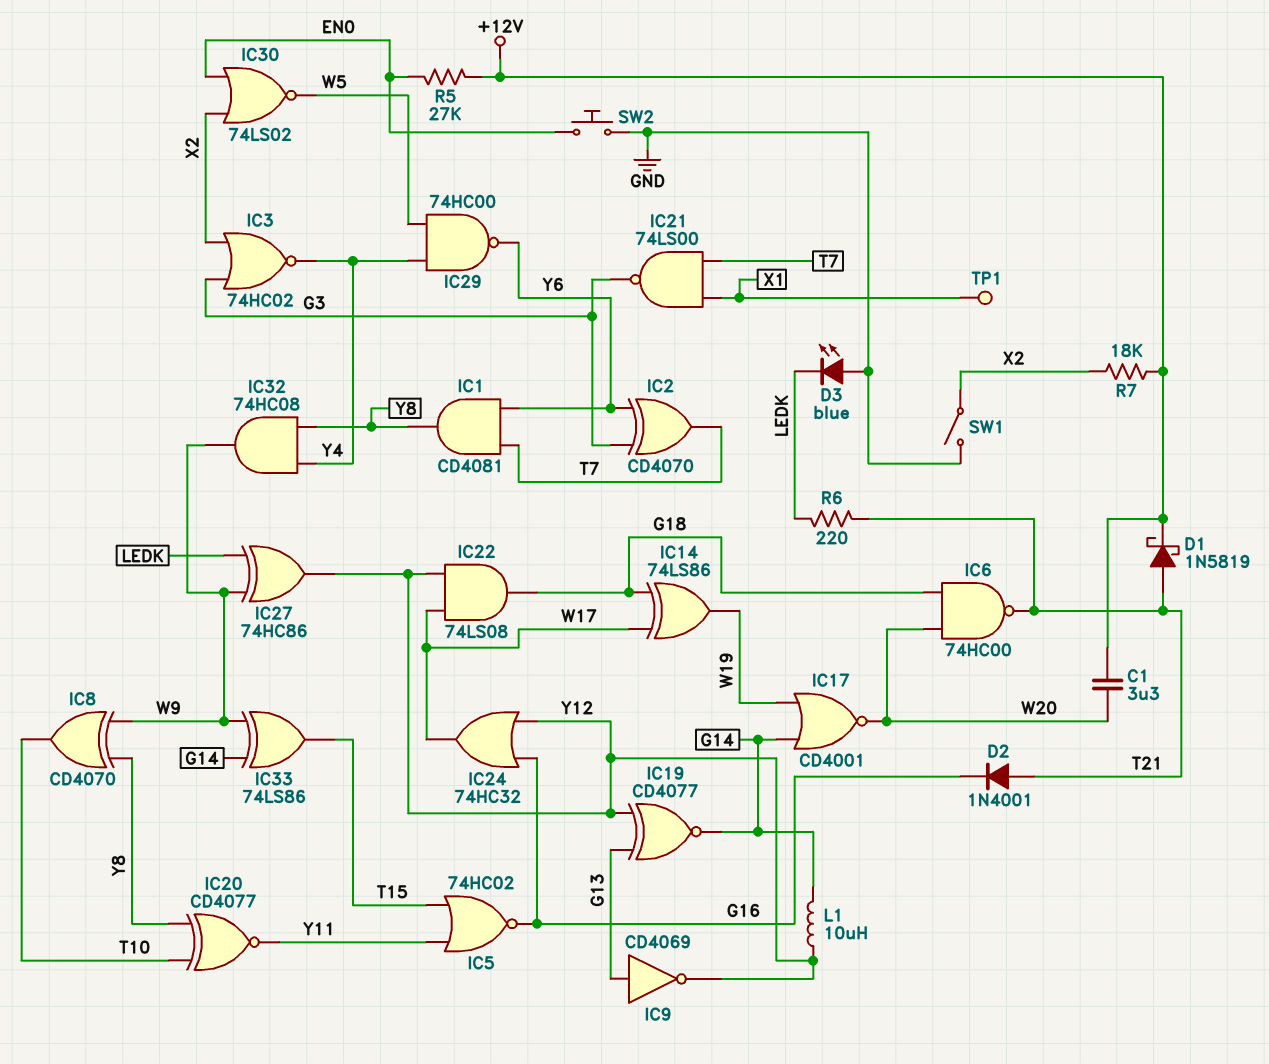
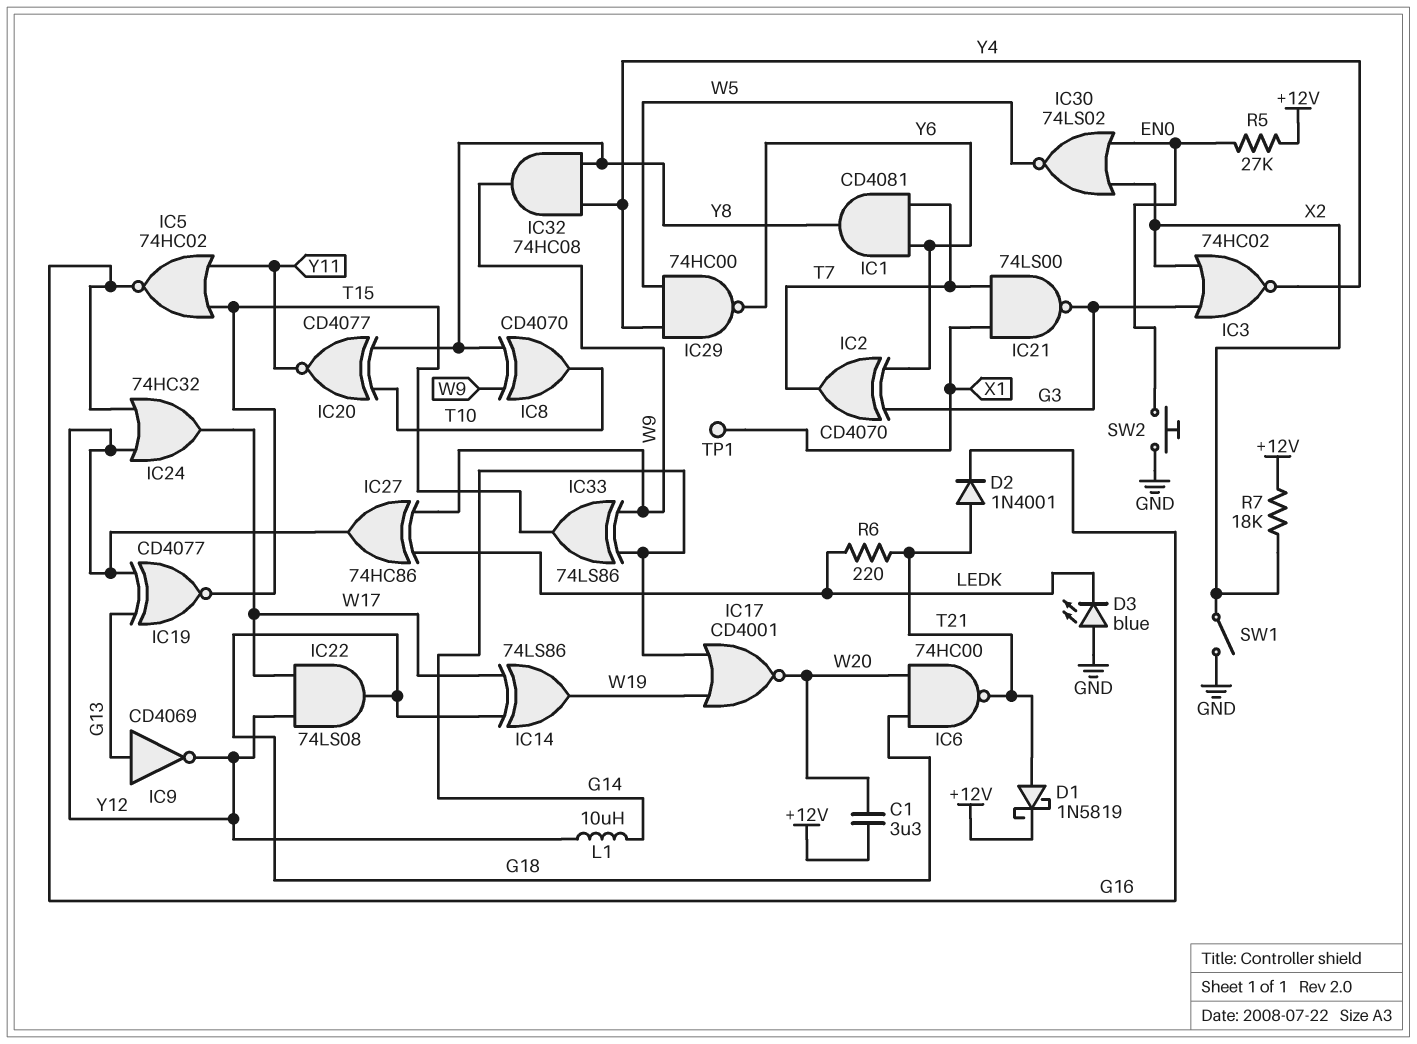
IC19: XNOR CD4077 (in G13, in Y12, out G14) -> XNOR CD4077 (in G13, in Y12, out T15)

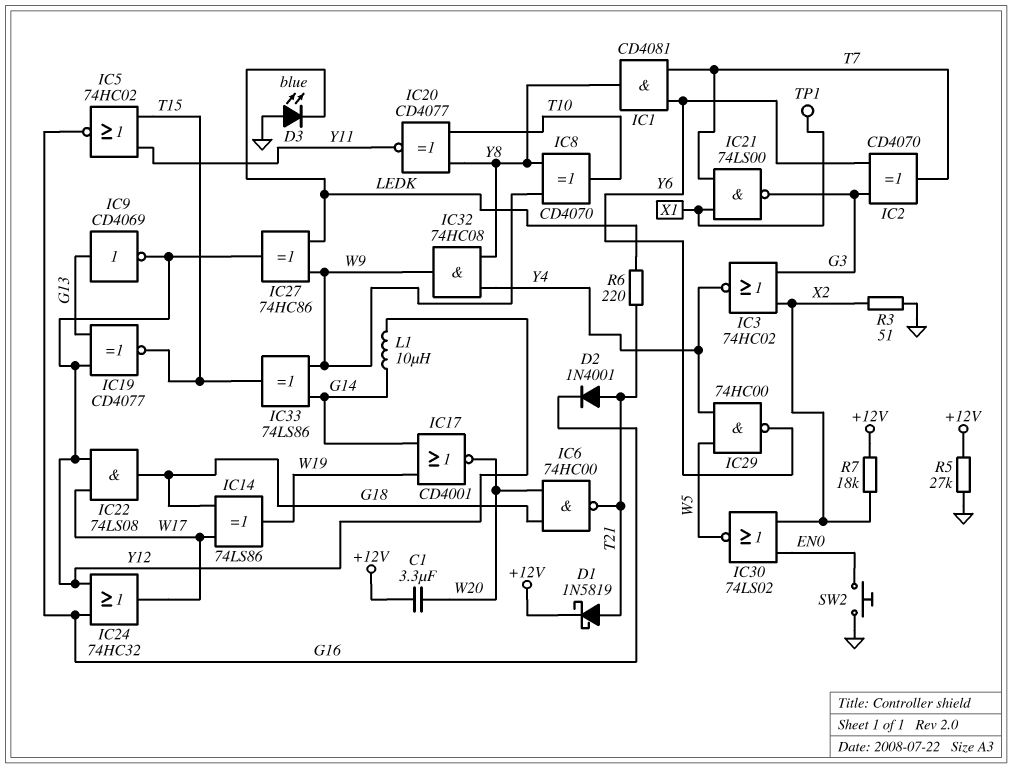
R3: none -> 51 (GND, X2)
R5: 27k (+12V, EN0) -> 27k (+12V, GND)
SW1: switch (GND, X2) -> none

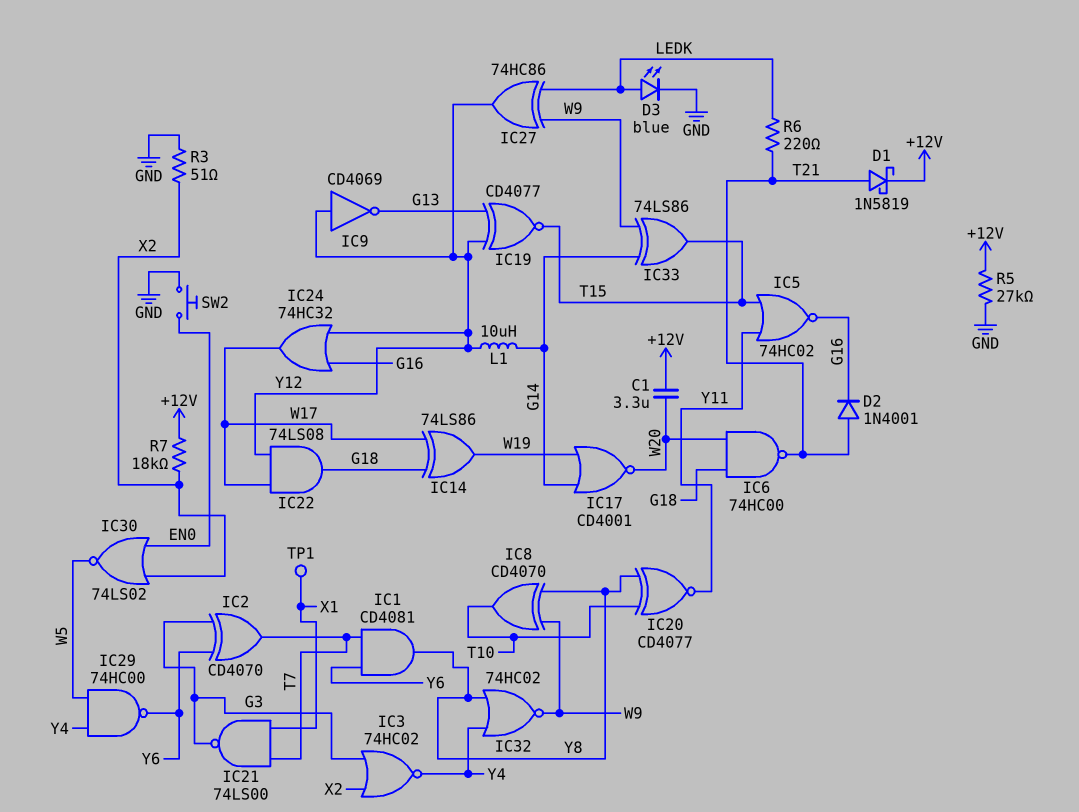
D3: LED blue (A GND, K LEDK) -> LED blue (A LEDK, K GND)
IC9: NOT CD4069 (in G13, out Y12) -> NOT CD4069 (in Y12, out G13)
IC32: AND 74HC08 (in Y4, in Y8, out W9) -> NOR 74HC02 (in Y4, in Y8, out W9)

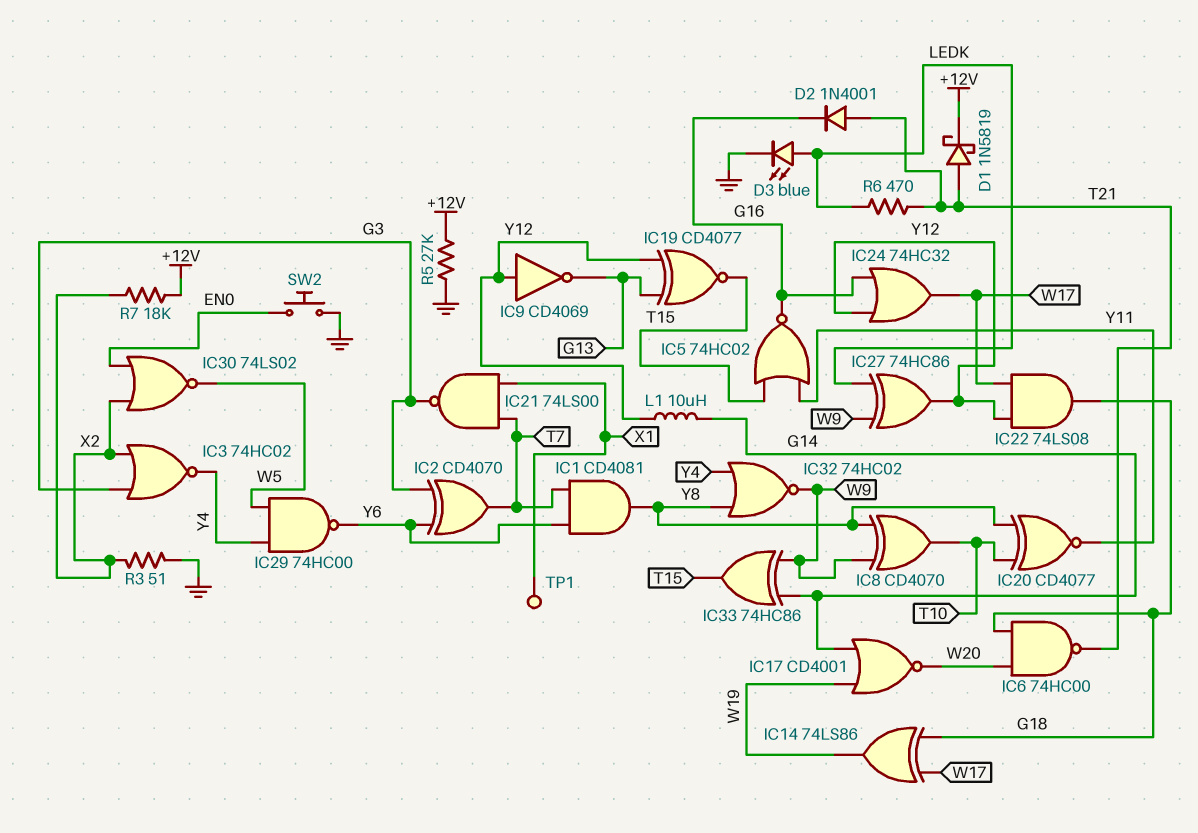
C1: 3.3uF (+12V, W20) -> none
IC33: XOR 74LS86 (in G14, in W9, out T15) -> XOR 74HC86 (in G14, in W9, out T15)
R6: 220 (LEDK, T21) -> 470 (LEDK, T21)

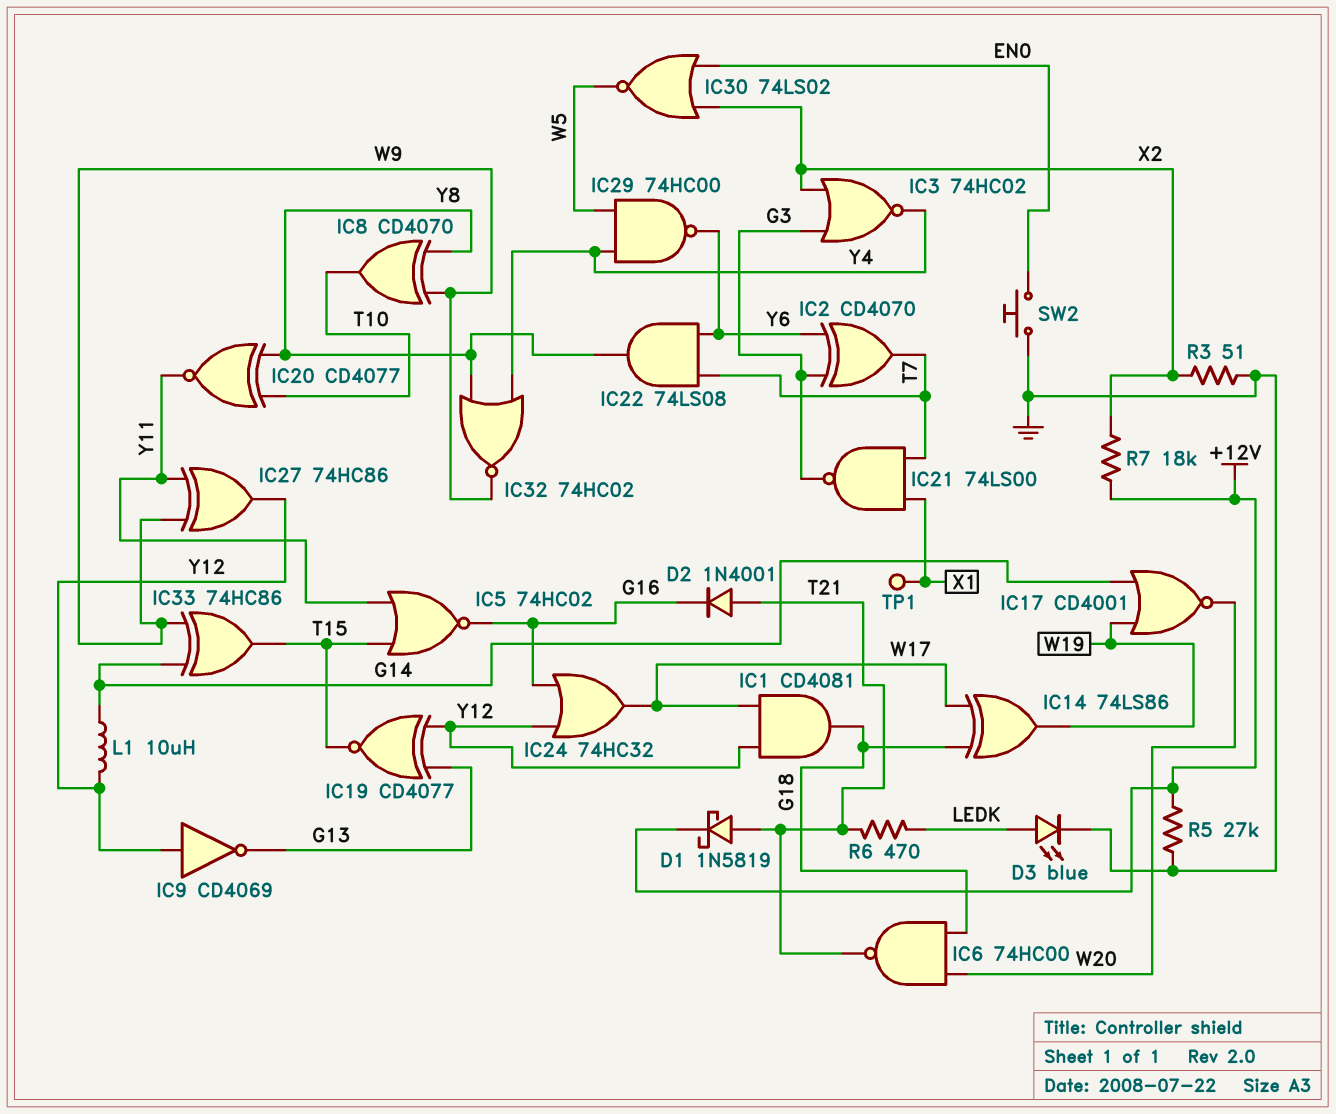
IC1: AND CD4081 (in T7, in Y6, out Y8) -> AND CD4081 (in W17, in Y12, out G18)
IC22: AND 74LS08 (in W17, in Y12, out G18) -> AND 74LS08 (in T7, in Y6, out Y8)
IC27: XOR 74HC86 (in LEDK, in W9, out Y12) -> XOR 74HC86 (in W9, in Y11, out Y12)

